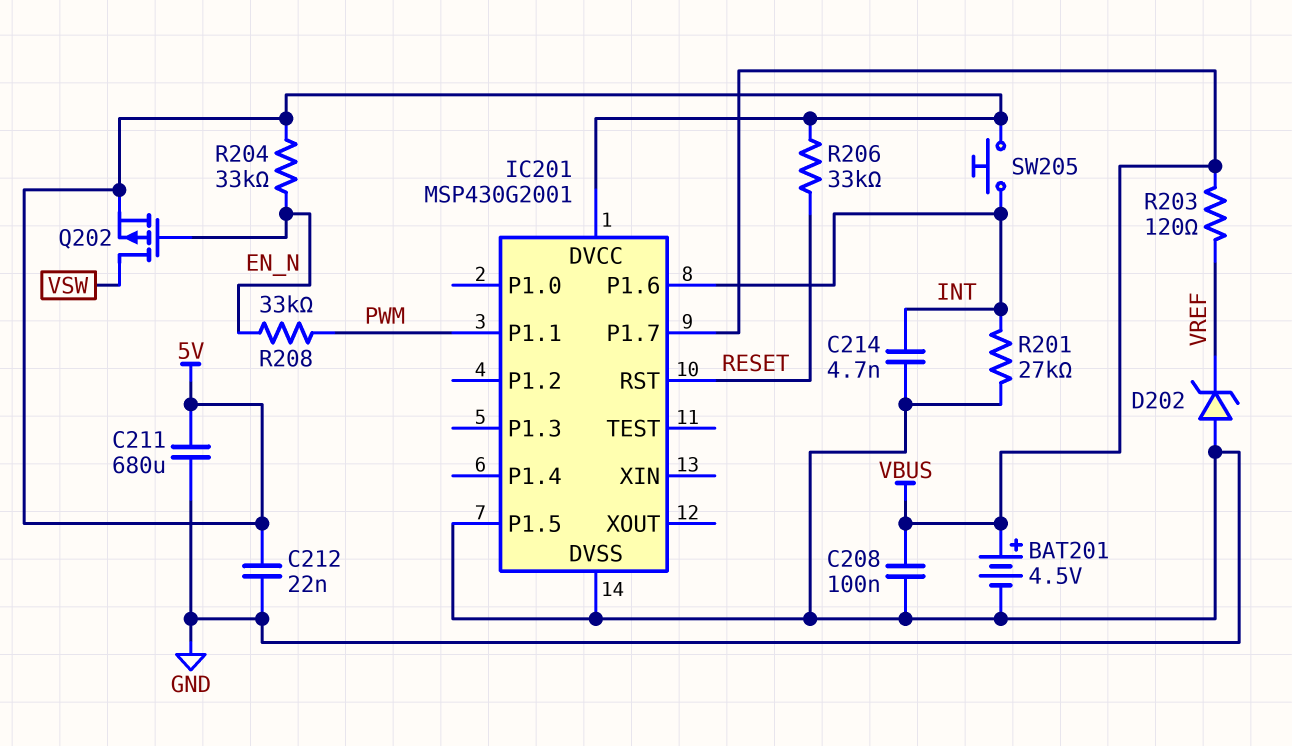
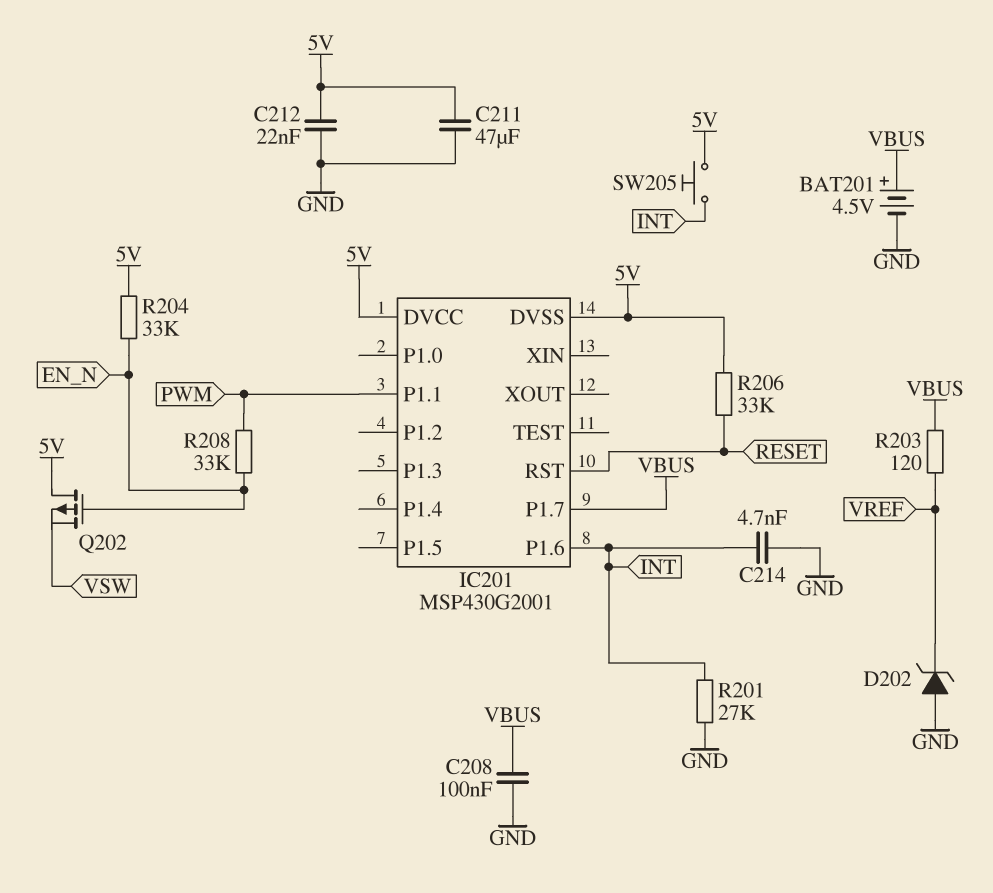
C211: 680uF (5V, GND) -> 47uF (5V, GND)
IC201 pin DVSS: GND -> 5V
IC201 pin P1.5: GND -> none
Q202: PMOS (G EN_N, D VSW, S 5V) -> PMOS (G EN_N, D 5V, S VSW)

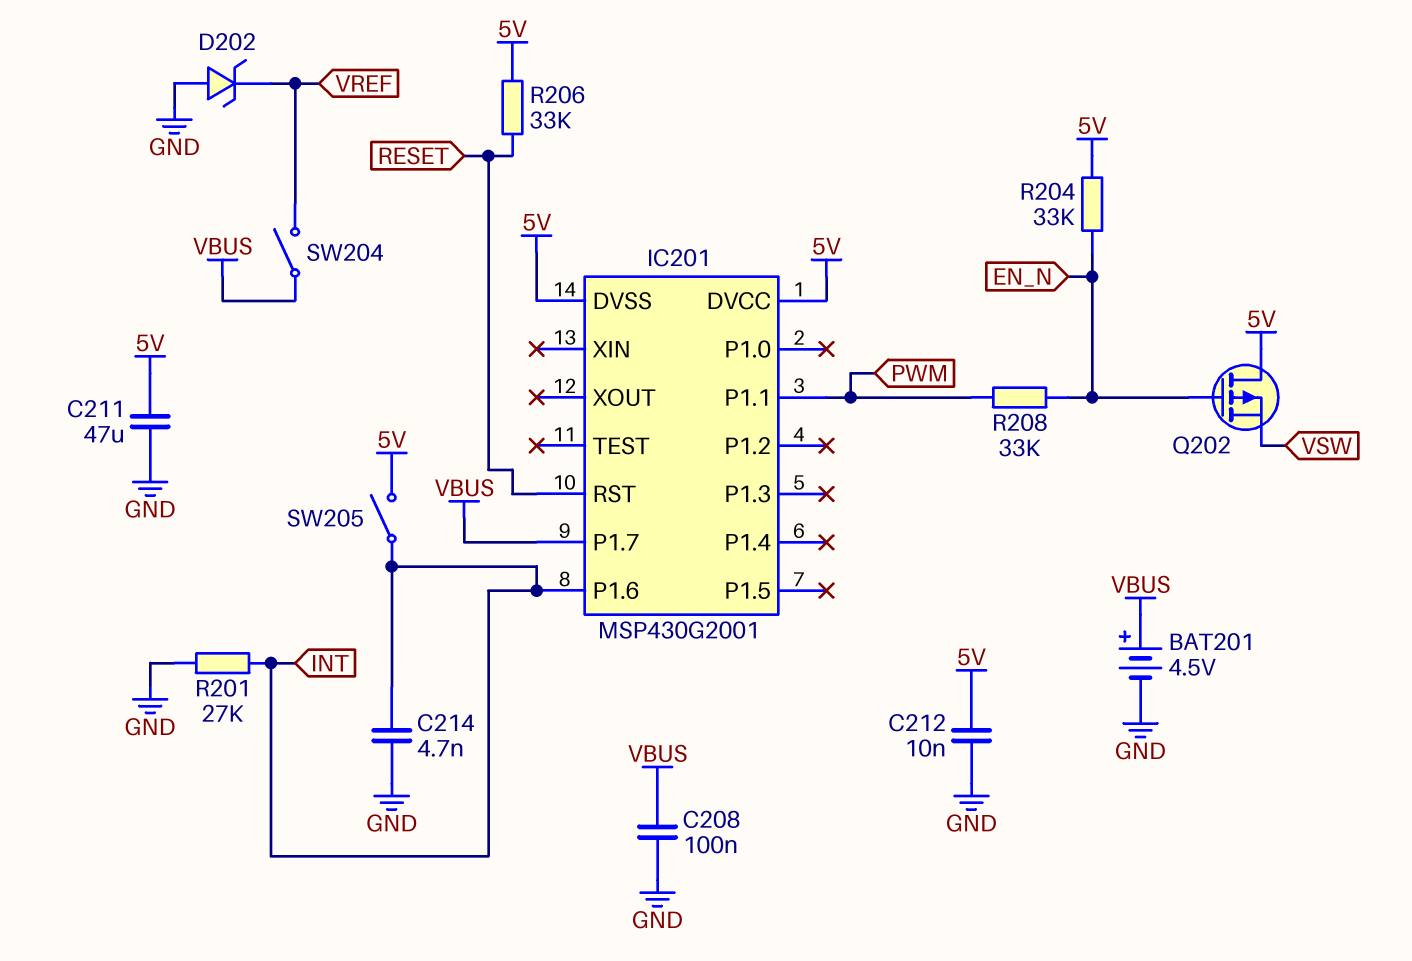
C212: 22nF (5V, GND) -> 10nF (5V, GND)
R203: 120 (VBUS, VREF) -> none
SW204: none -> switch (VBUS, VREF)
SW205: button (5V, INT) -> switch (5V, INT)

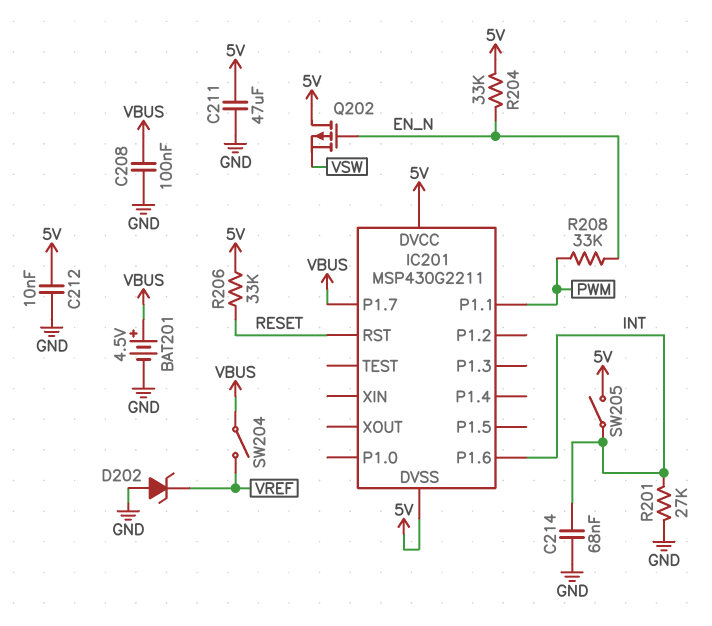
C214: 4.7nF (GND, INT) -> 68nF (GND, INT)
IC201: MSP430G2001 -> MSP430G2211

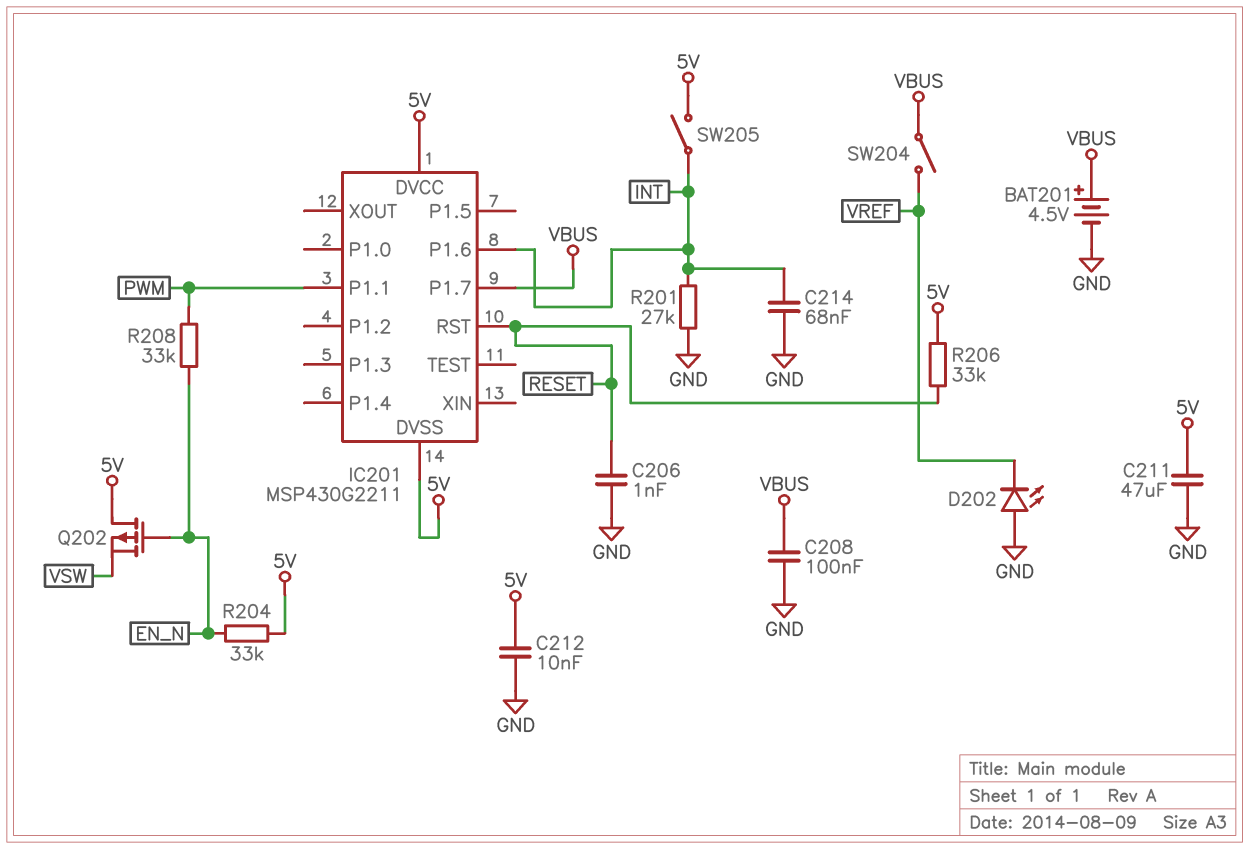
C206: none -> 1nF (GND, RESET)
D202: zener (A GND, K VREF) -> LED (A GND, K VREF)

